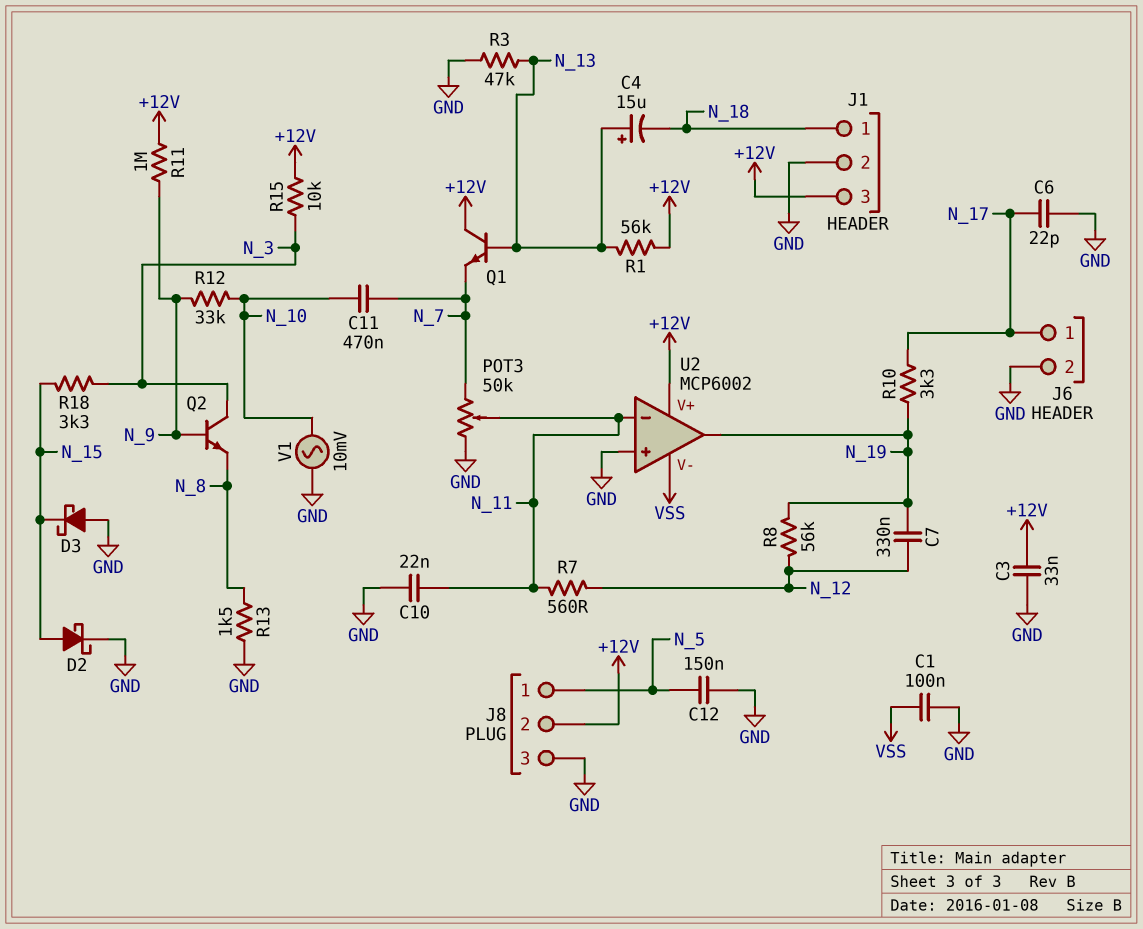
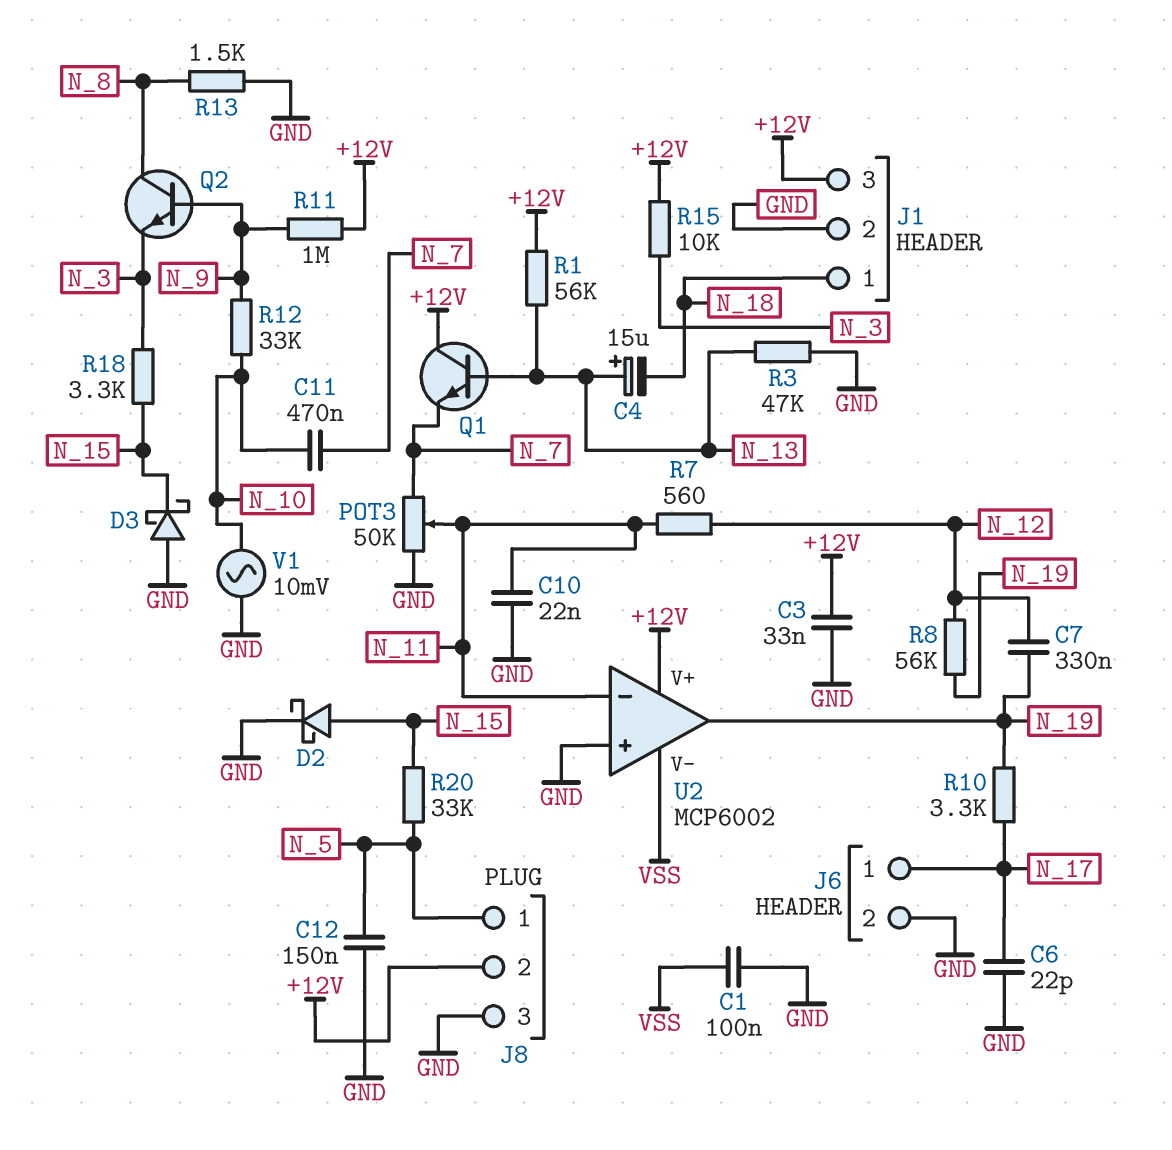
Q2: NPN (B N_9, C N_3, E N_8) -> NPN (B N_9, C N_8, E N_3)
R20: none -> 33k (N_5, N_15)

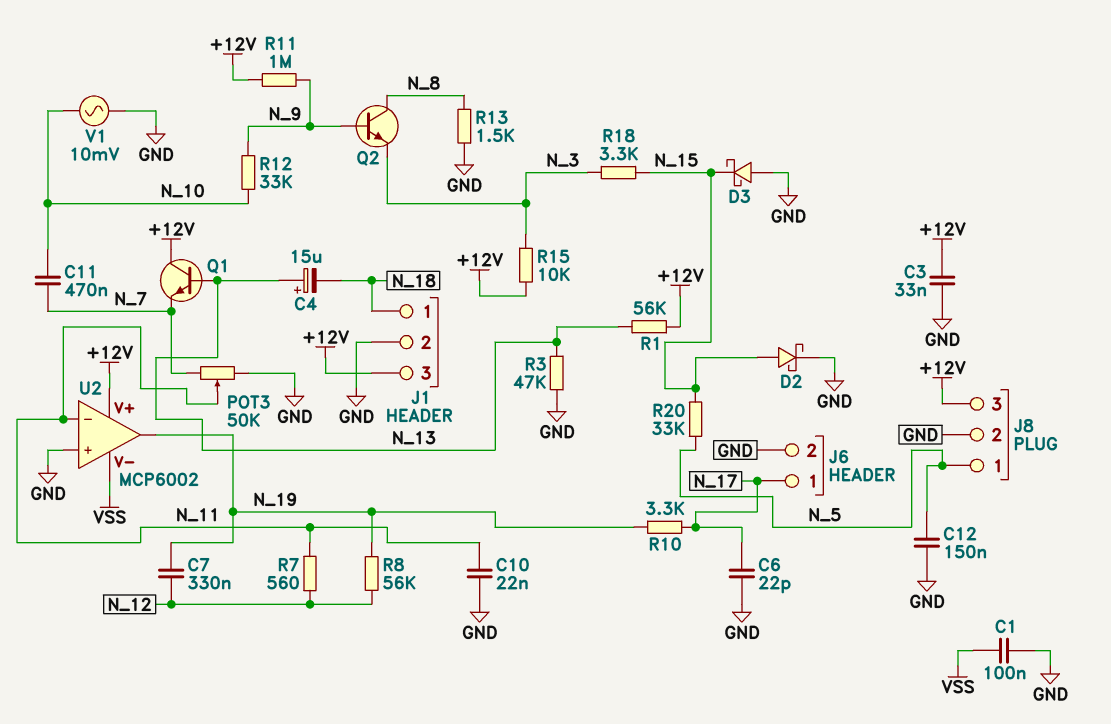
J8 pin 2: +12V -> GND
J8 pin 3: GND -> +12V

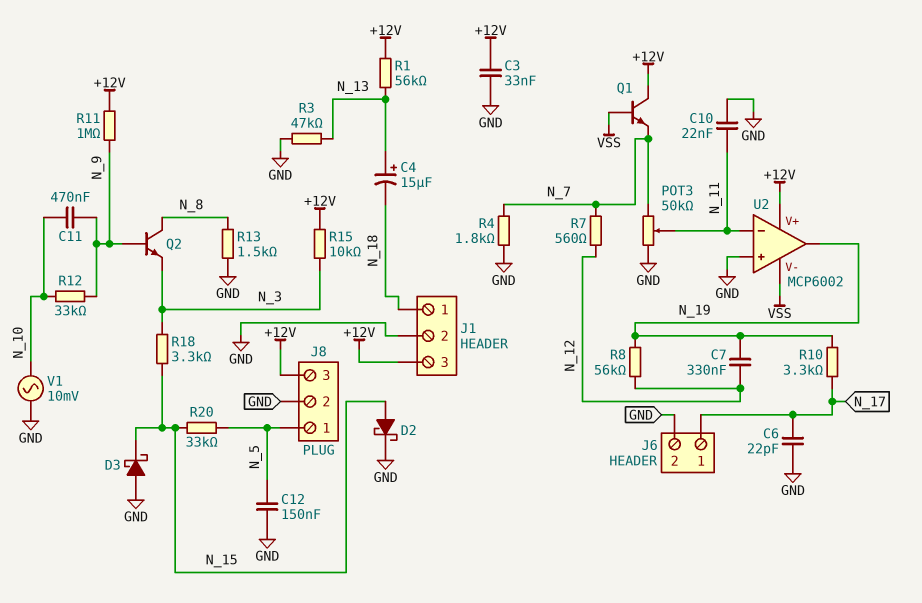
C1: 100nF (GND, VSS) -> none
C11: 470nF (N_7, N_10) -> 470nF (N_9, N_10)
Q1: NPN (B N_13, C +12V, E N_7) -> NPN (B VSS, C +12V, E N_7)
R4: none -> 1.8k (GND, N_7)
R7: 560 (N_11, N_12) -> 560 (N_7, N_12)

